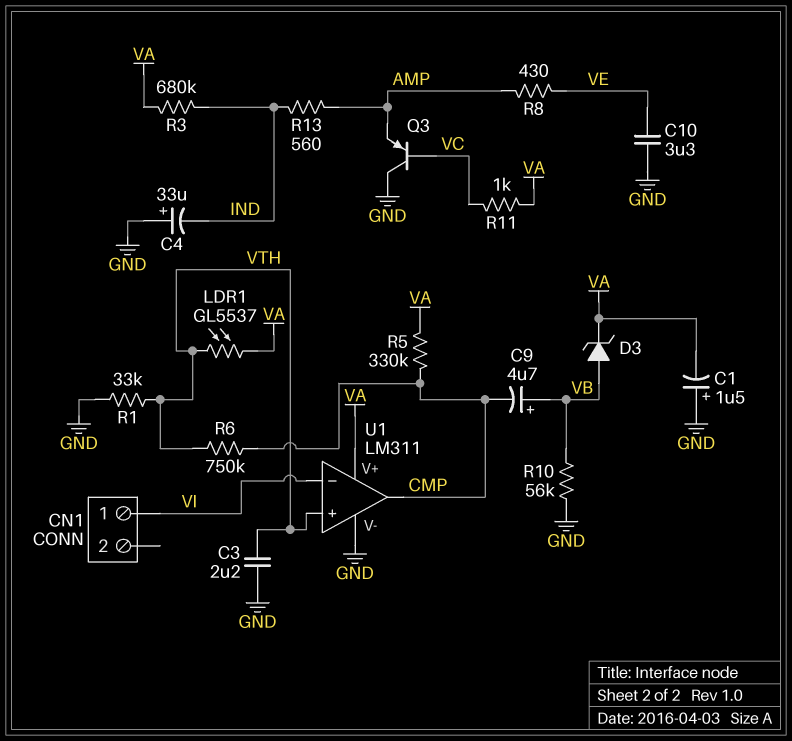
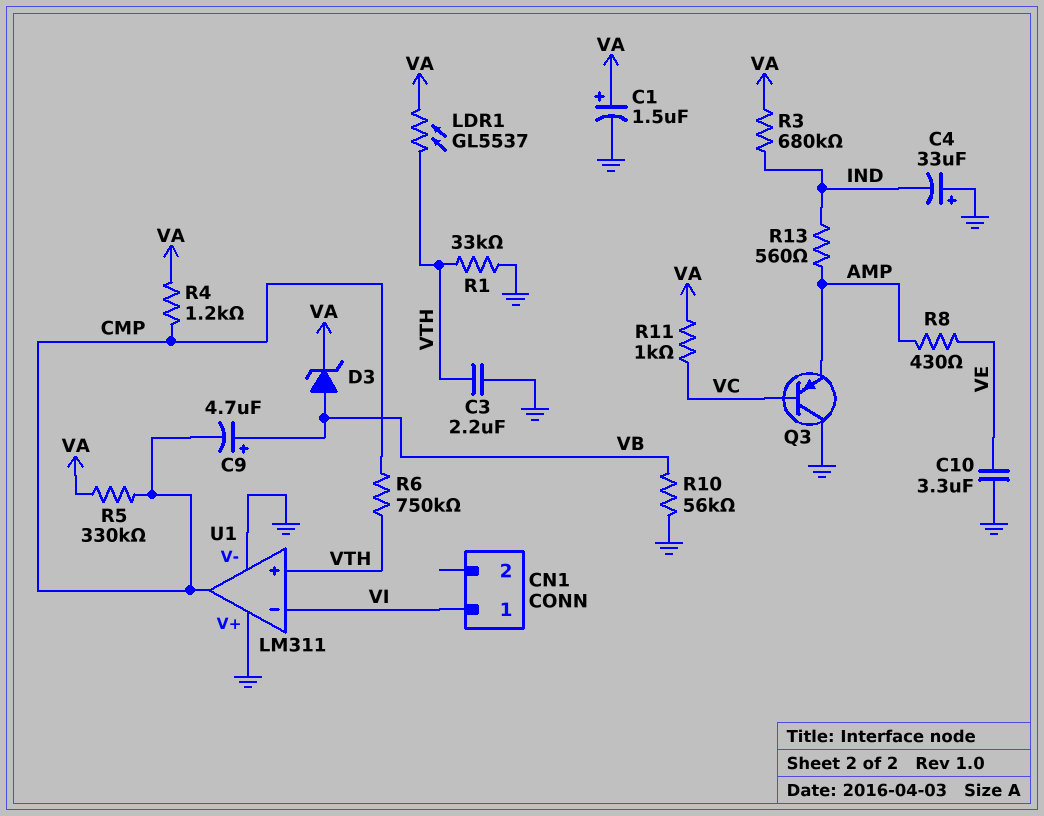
C1: 1.5uF (plus GND, minus VA) -> 1.5uF (plus VA, minus GND)
R4: none -> 1.2k (CMP, VA)
U1 pin V+: VA -> GND

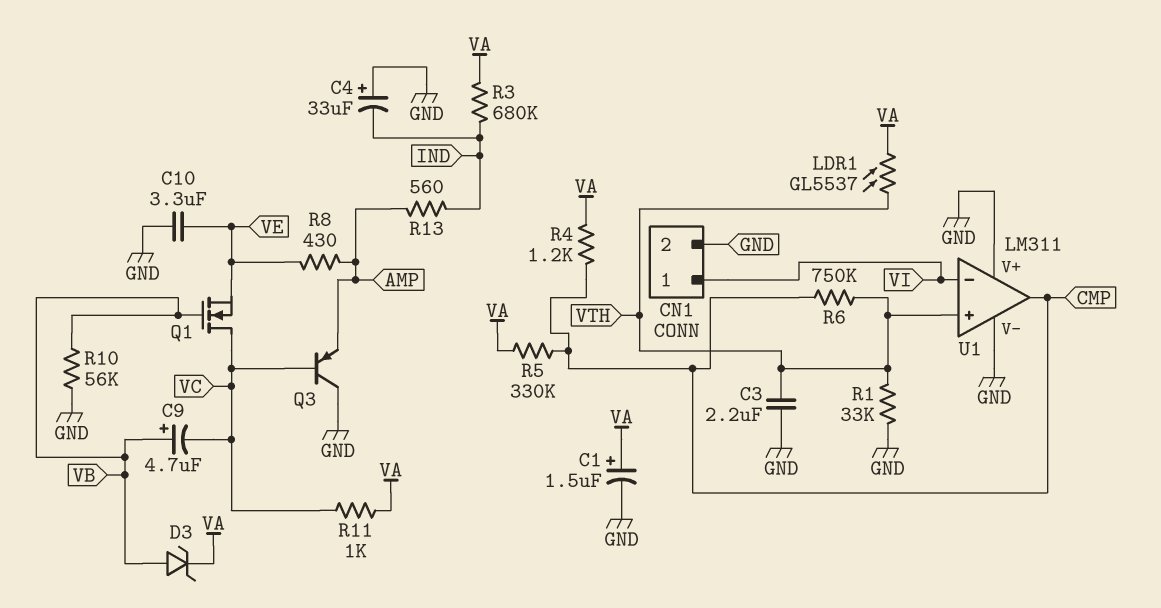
C9: 4.7uF (plus VB, minus CMP) -> 4.7uF (plus VB, minus VC)
CN1 pin 2: none -> GND
Q1: none -> NMOS (G VB, D VC, S VE)

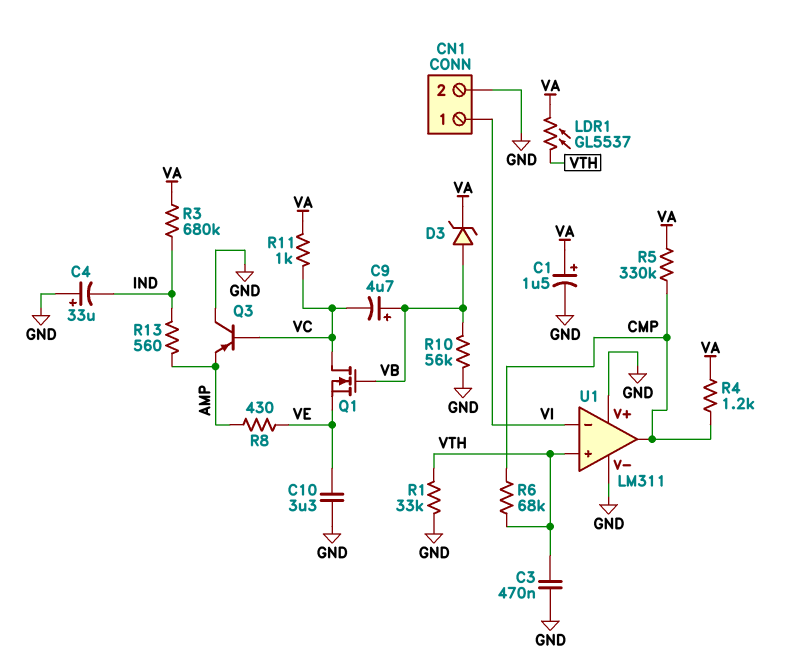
C3: 2.2uF (GND, VTH) -> 470nF (GND, VTH)
R6: 750k (CMP, VTH) -> 68k (CMP, VTH)

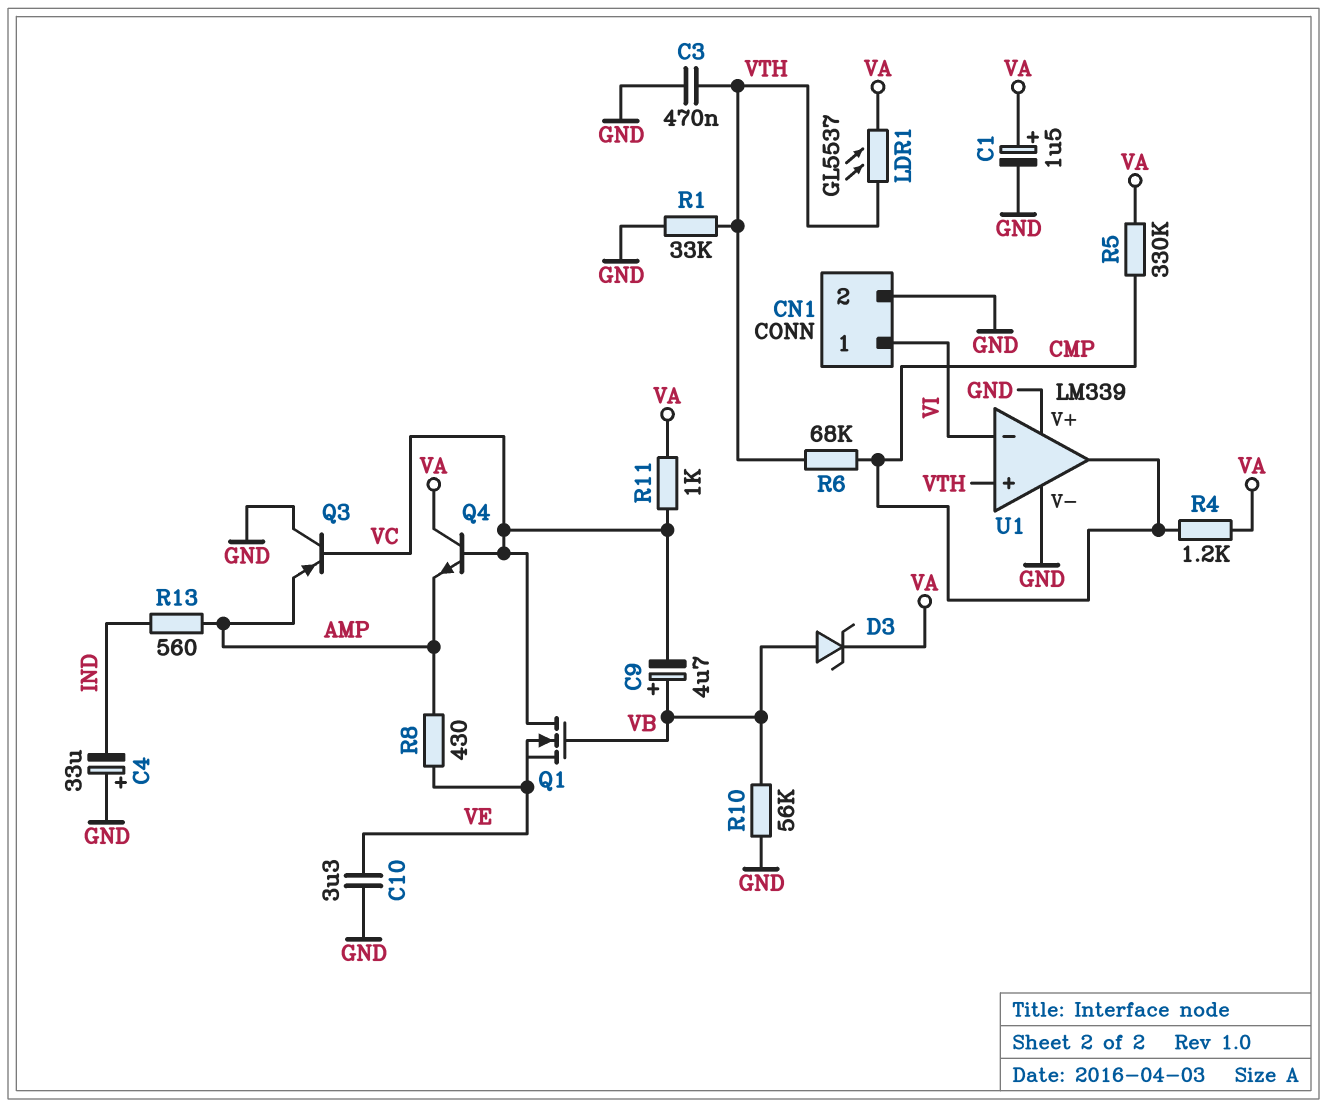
Q4: none -> NPN (B VC, C VA, E AMP)
R3: 680k (IND, VA) -> none
U1: LM311 -> LM339

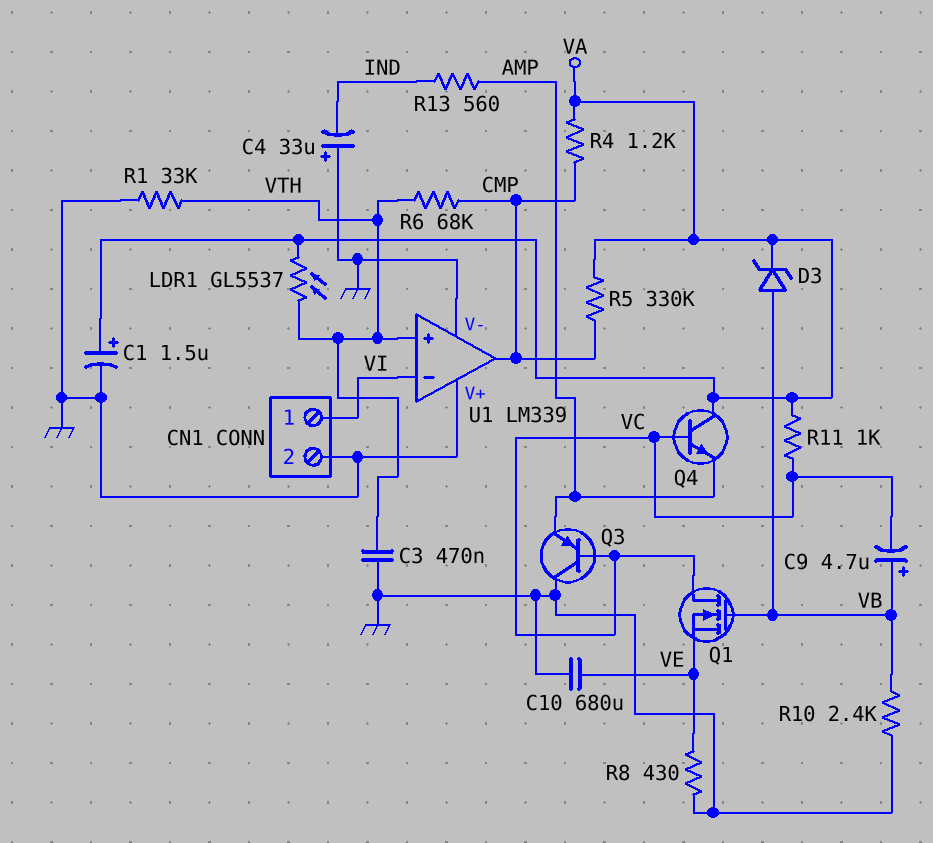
C10: 3.3uF (GND, VE) -> 680uF (GND, VE)
R8: 430 (AMP, VE) -> 430 (GND, VE)
R10: 56k (GND, VB) -> 2.4k (GND, VB)

